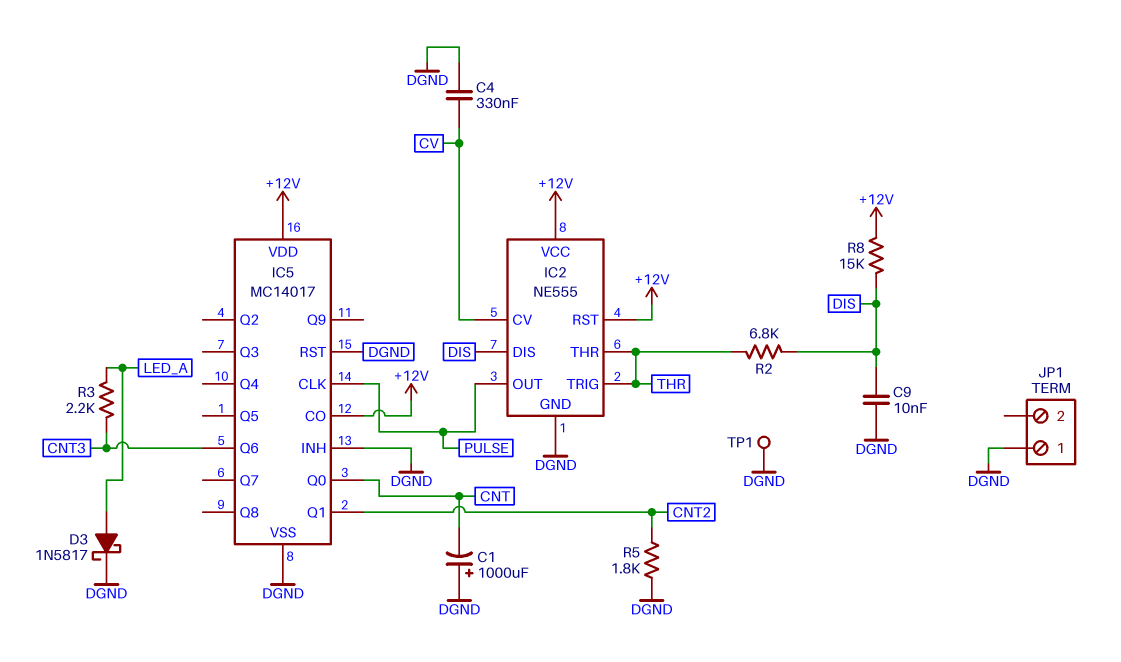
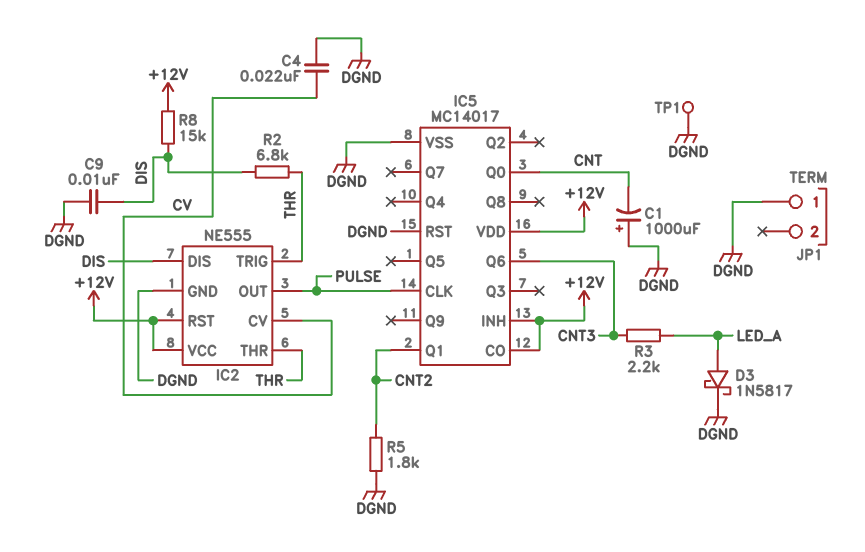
C4: 330nF (CV, DGND) -> 22nF (CV, DGND)
IC5 pin INH: DGND -> +12V

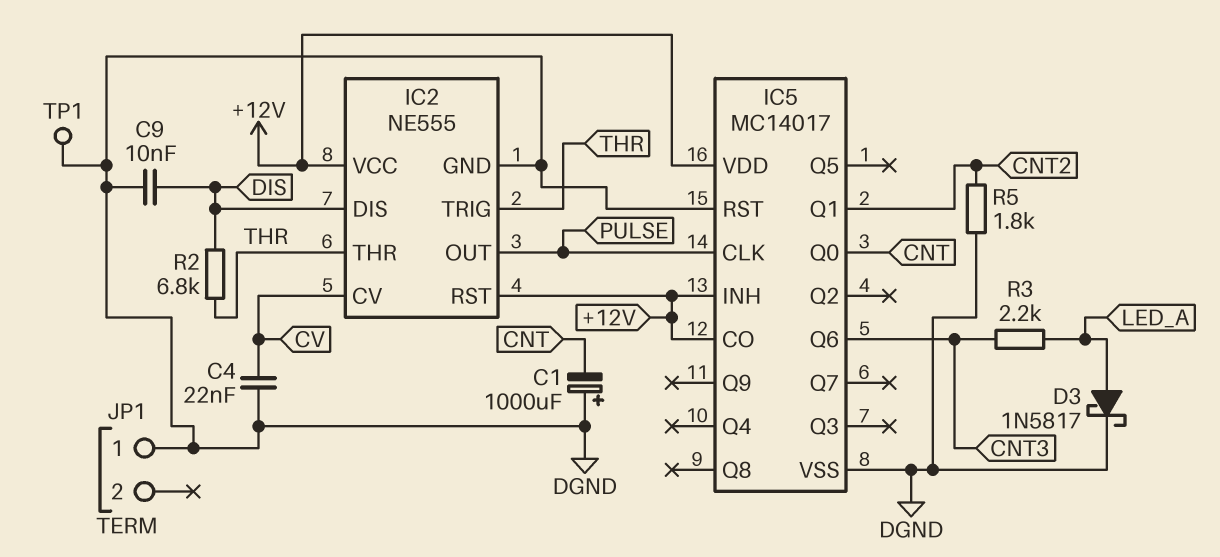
R8: 15k (+12V, DIS) -> none

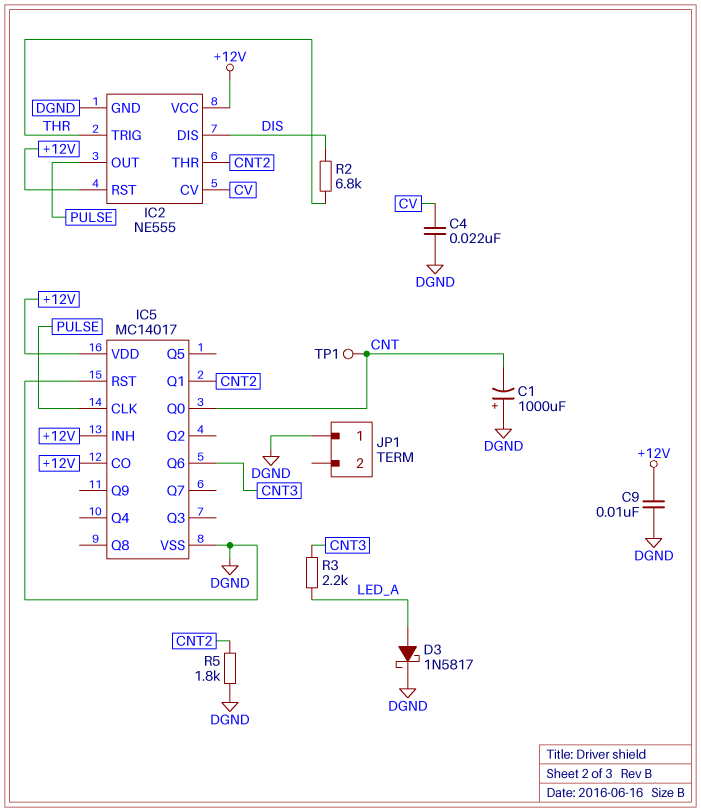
C9: 10nF (DGND, DIS) -> 10nF (+12V, DGND)
IC2 pin THR: THR -> CNT2
TP1: test point (DGND) -> test point (CNT)

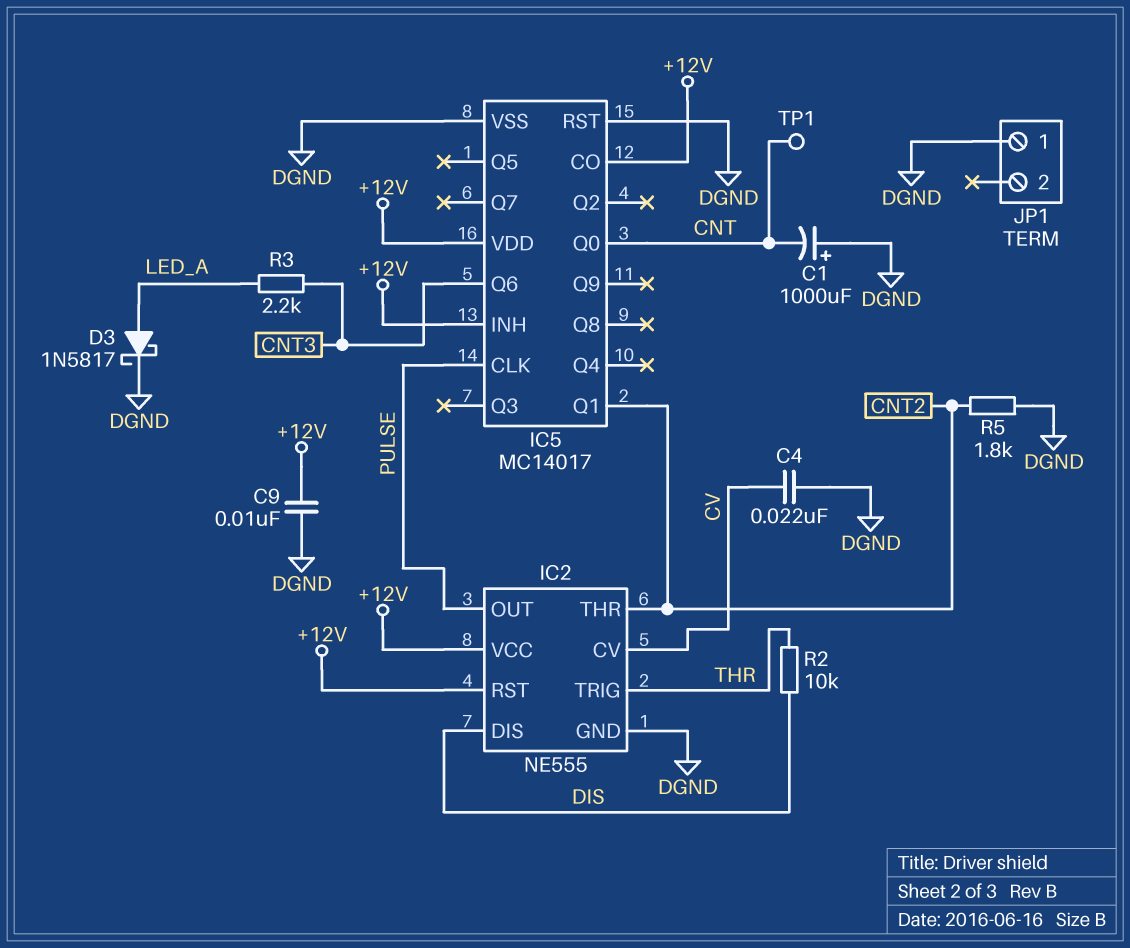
R2: 6.8k (DIS, THR) -> 10k (DIS, THR)

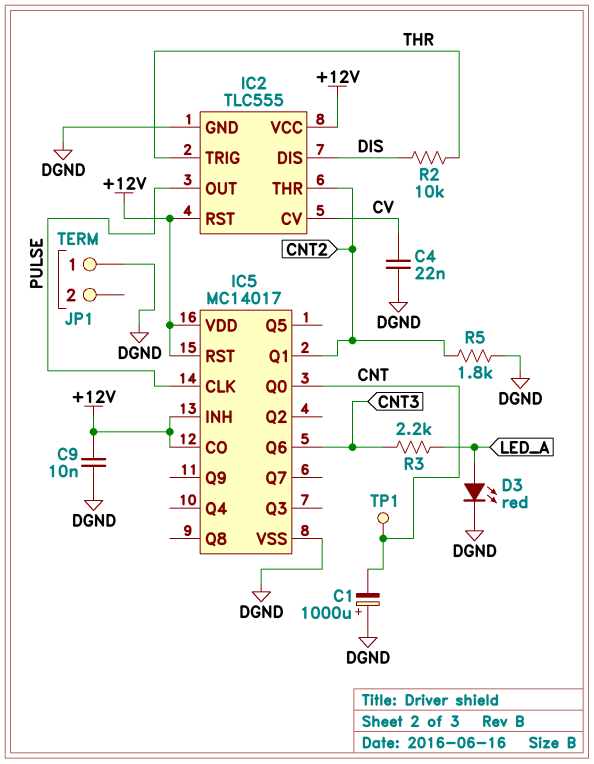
D3: schottky 1N5817 (A LED_A, K DGND) -> LED red (A LED_A, K DGND)
IC2: NE555 -> TLC555
IC5 pin RST: DGND -> +12V

